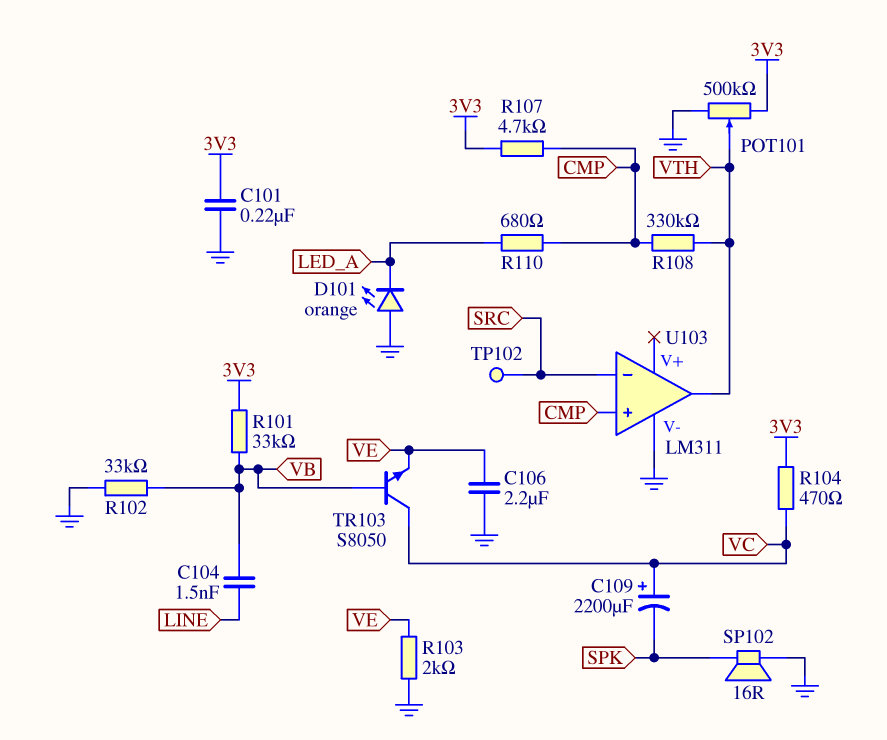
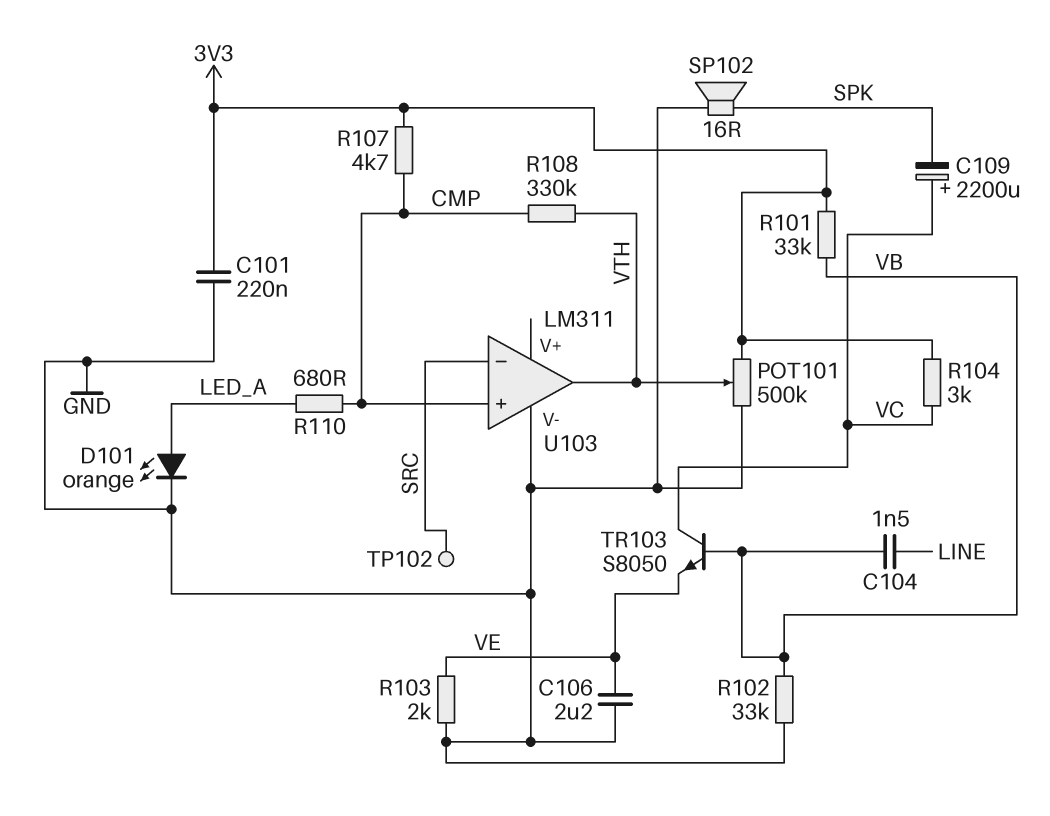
D101: LED orange (A GND, K LED_A) -> LED orange (A LED_A, K GND)
R104: 470 (3V3, VC) -> 3k (3V3, VC)

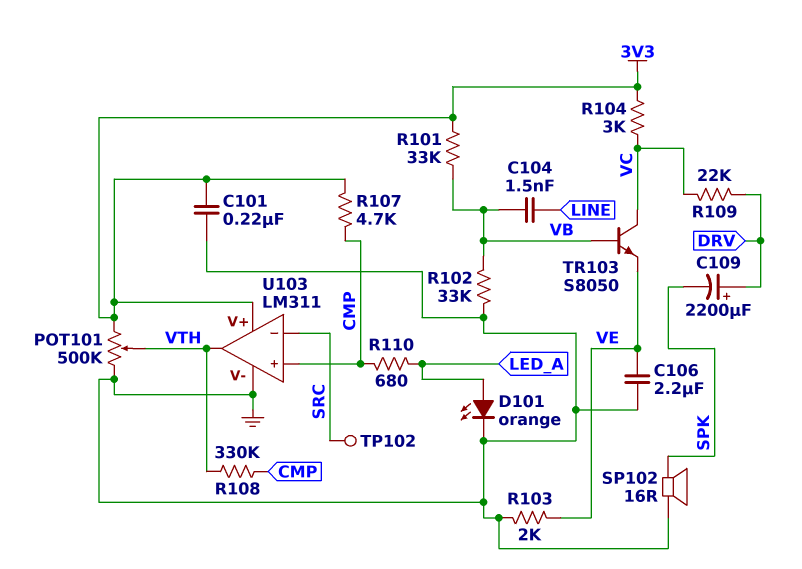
C109: 2200uF (plus VC, minus SPK) -> 2200uF (plus DRV, minus SPK)
R109: none -> 22k (DRV, VC)
U103 pin V+: none -> 3V3

